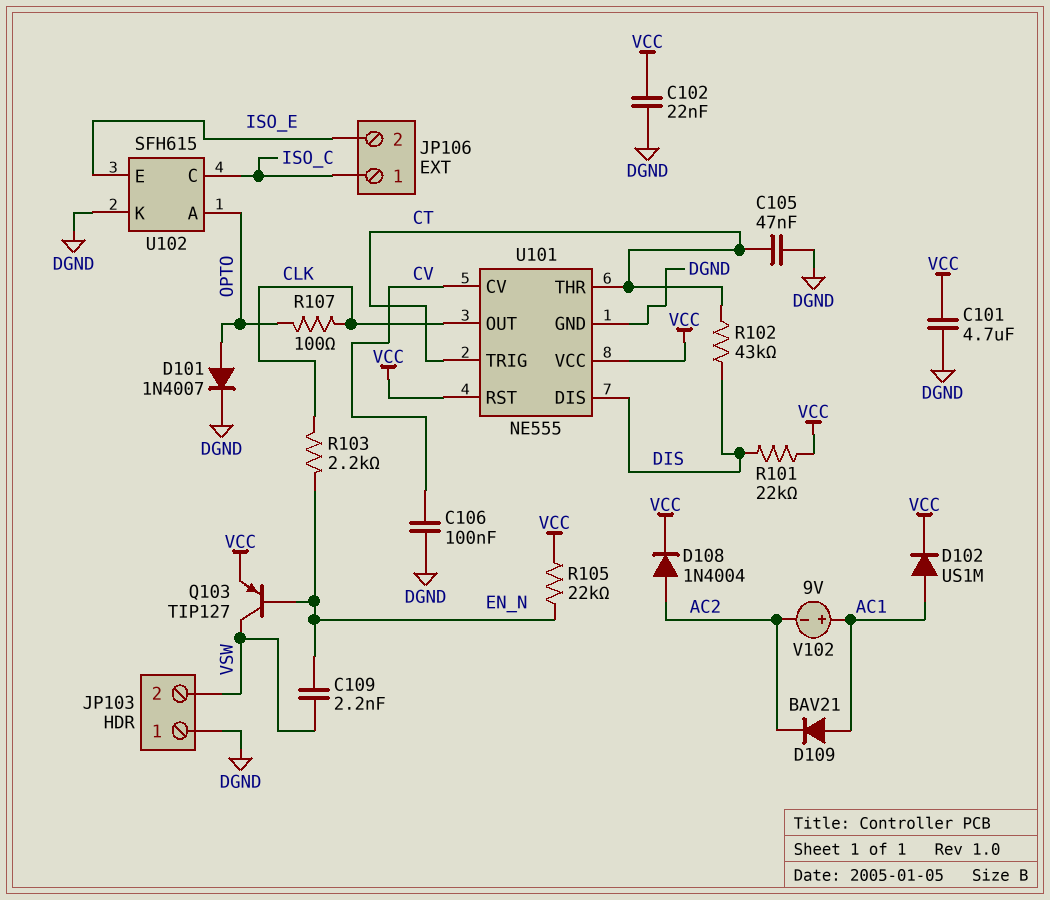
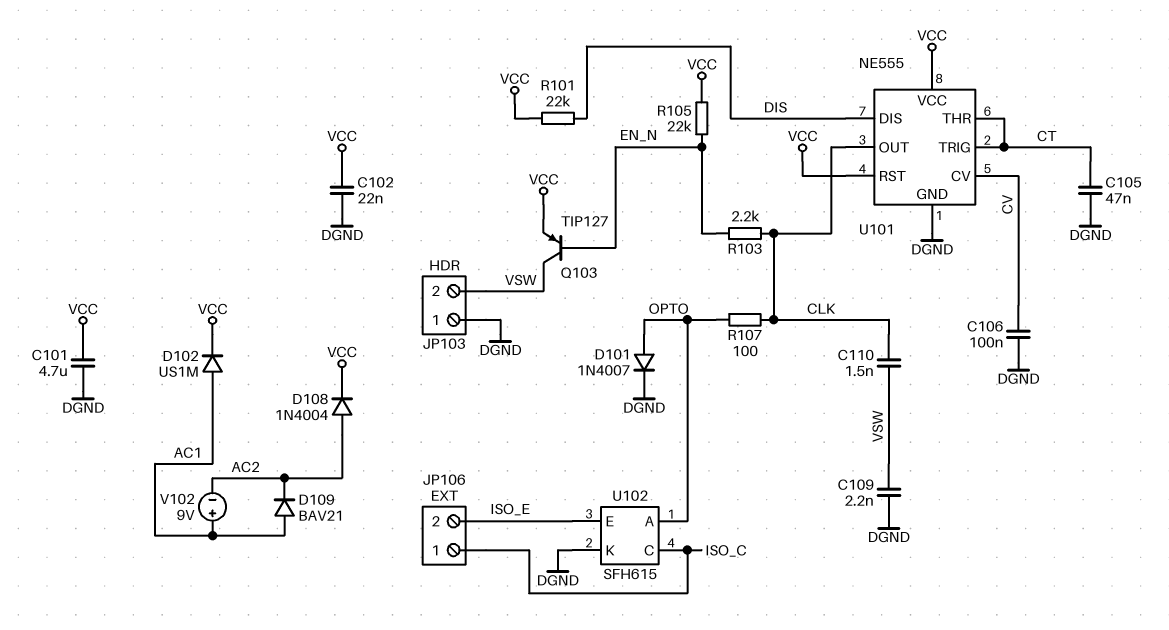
C109: 2.2nF (EN_N, VSW) -> 2.2nF (DGND, VSW)
C110: none -> 1.5nF (CLK, VSW)
R102: 43k (CT, DIS) -> none

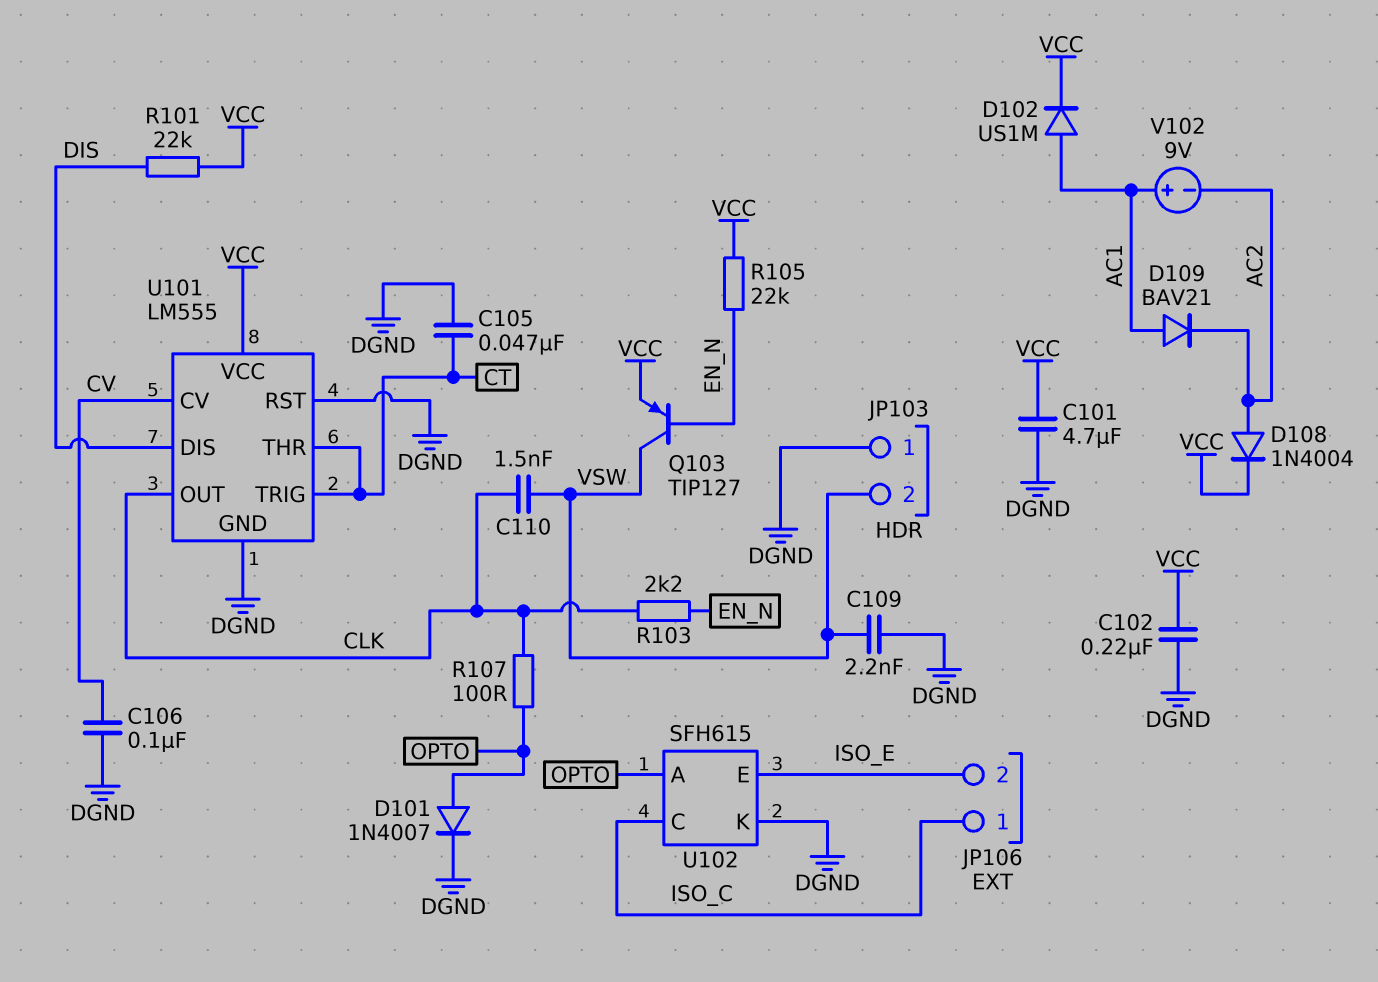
C102: 22nF (DGND, VCC) -> 220nF (DGND, VCC)
U101: NE555 -> LM555
U101 pin RST: VCC -> DGND

